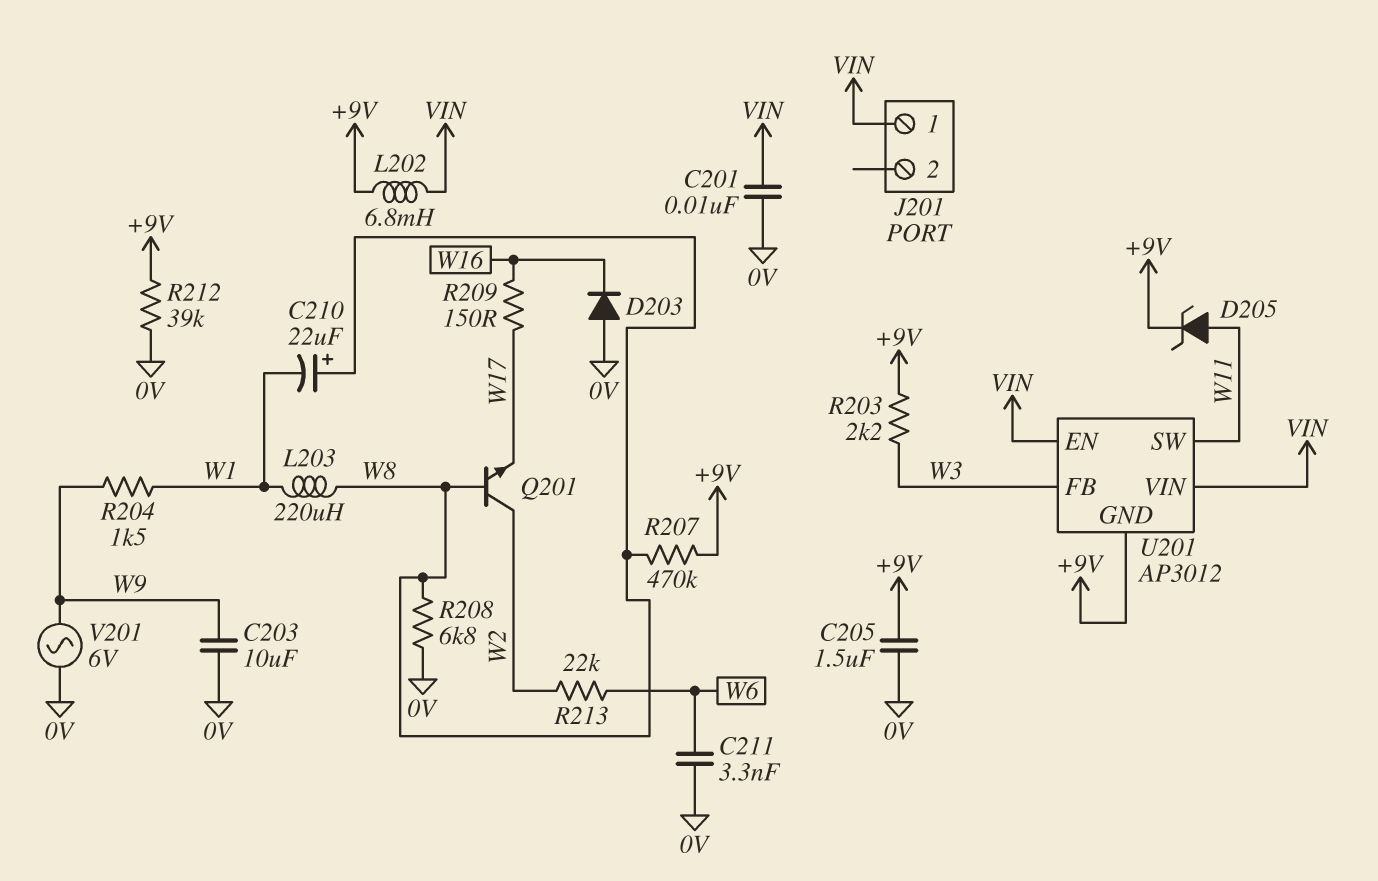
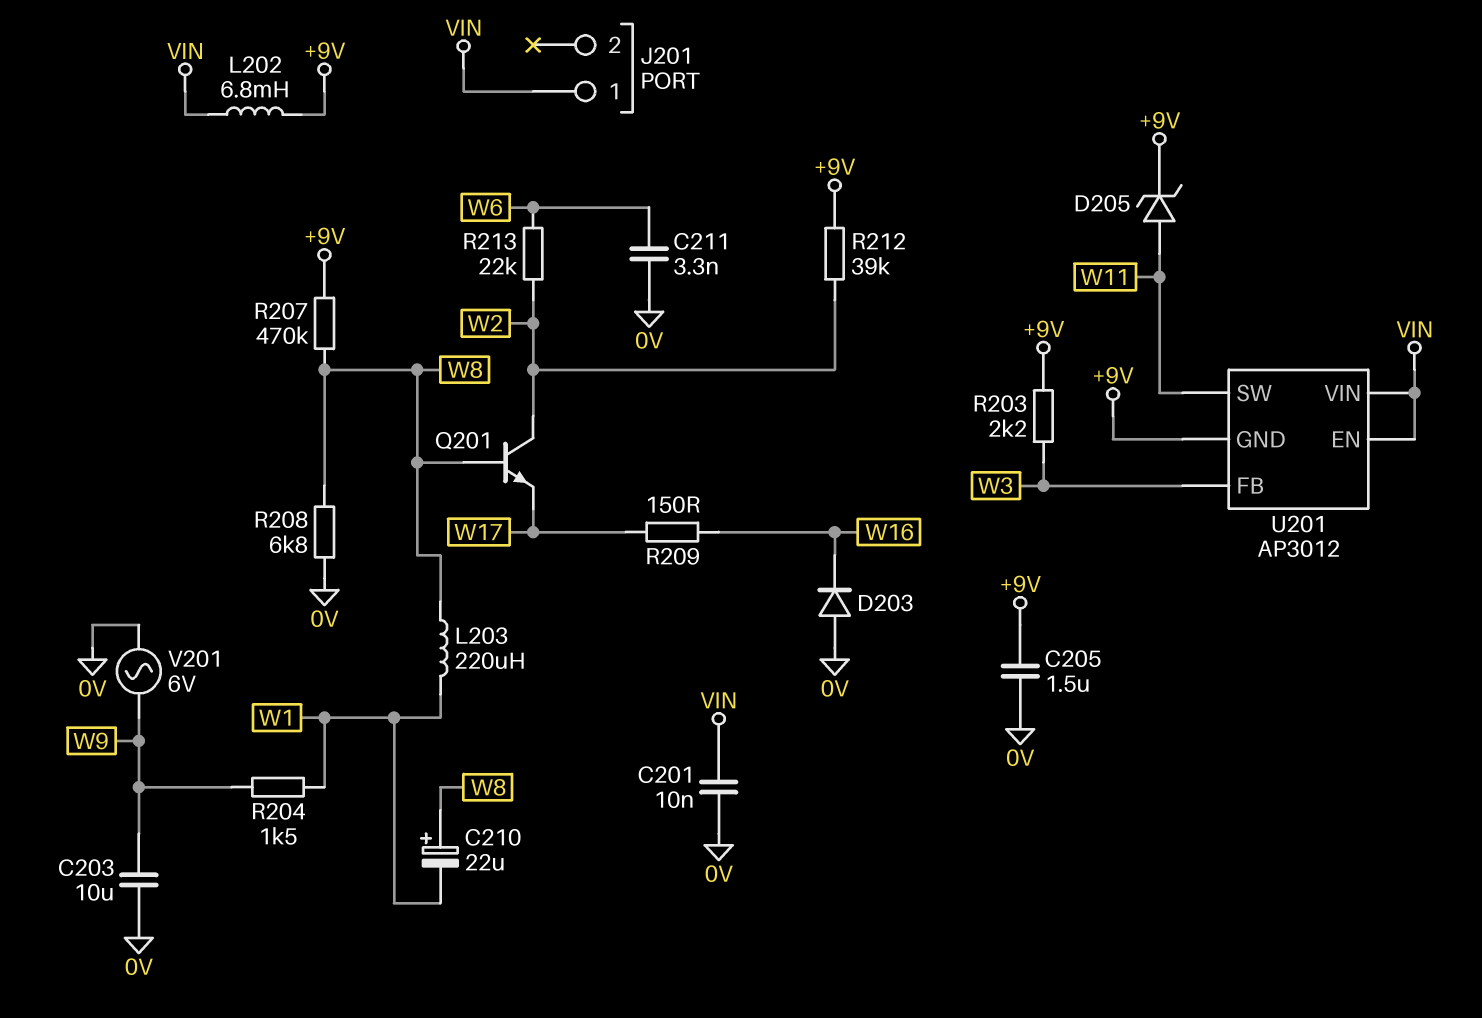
R212: 39k (+9V, 0V) -> 39k (+9V, W2)

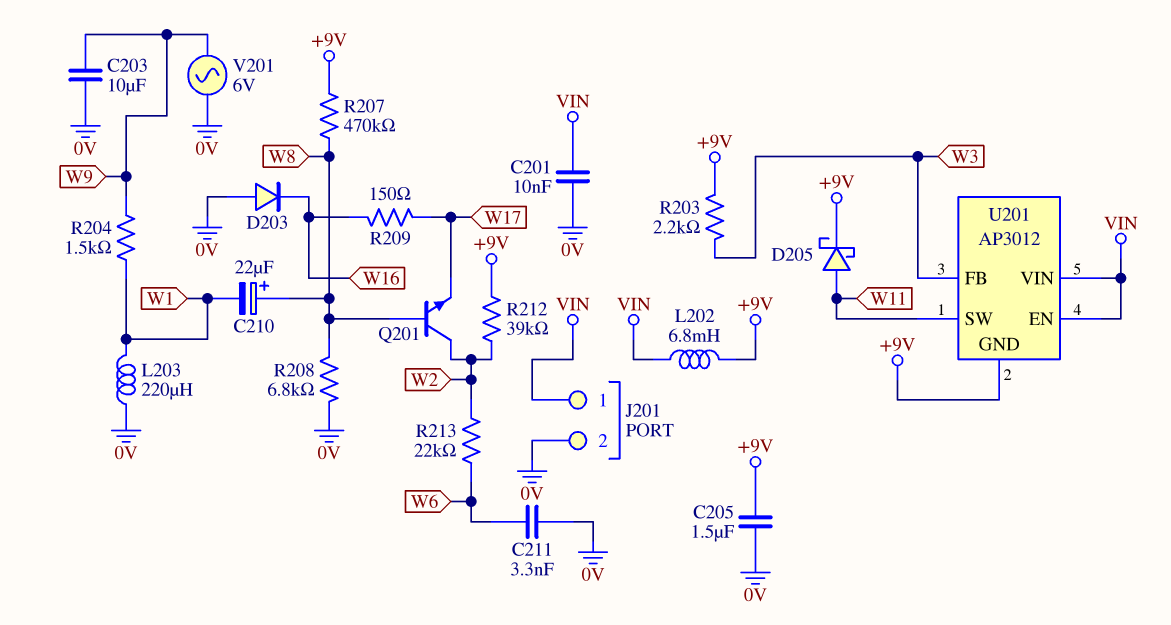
D205: zener (A W11, K +9V) -> schottky (A W11, K +9V)
J201 pin 2: none -> 0V
L203: 220uH (W1, W8) -> 220uH (0V, W1)

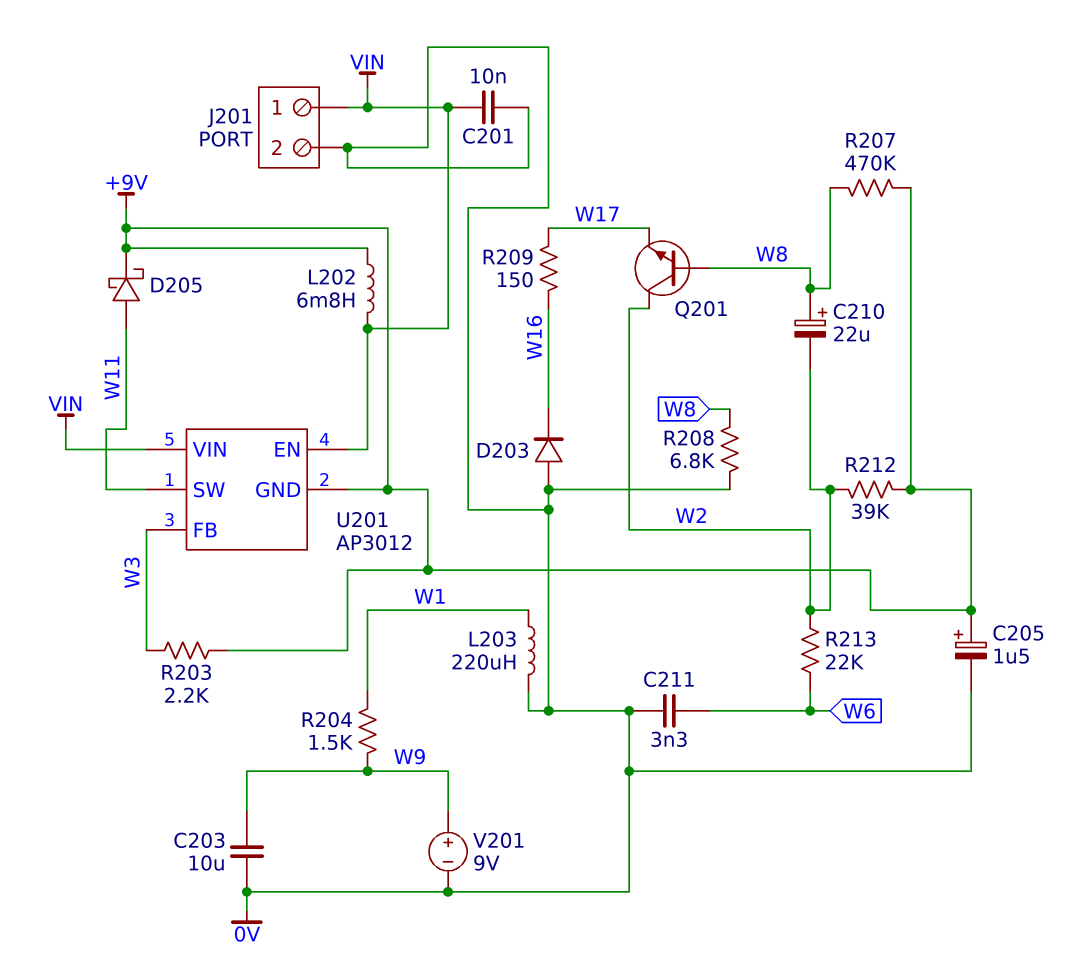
C205: 1.5uF (+9V, 0V) -> 1.5uF (plus +9V, minus 0V)
C210: 22uF (plus W8, minus W1) -> 22uF (plus W8, minus W2)
V201: AC 6V (0V, W9) -> 9V (plus W9, minus 0V)

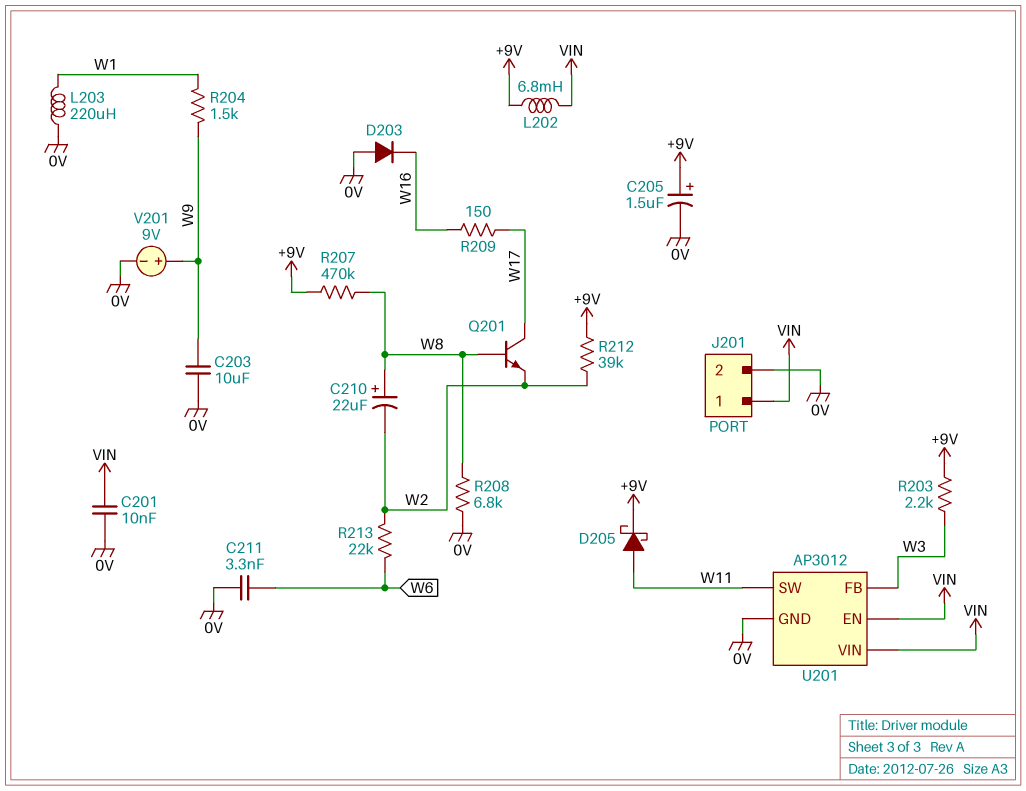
Q201: NPN (B W8, C W2, E W17) -> NPN (B W8, C W17, E W2)
U201 pin GND: +9V -> 0V

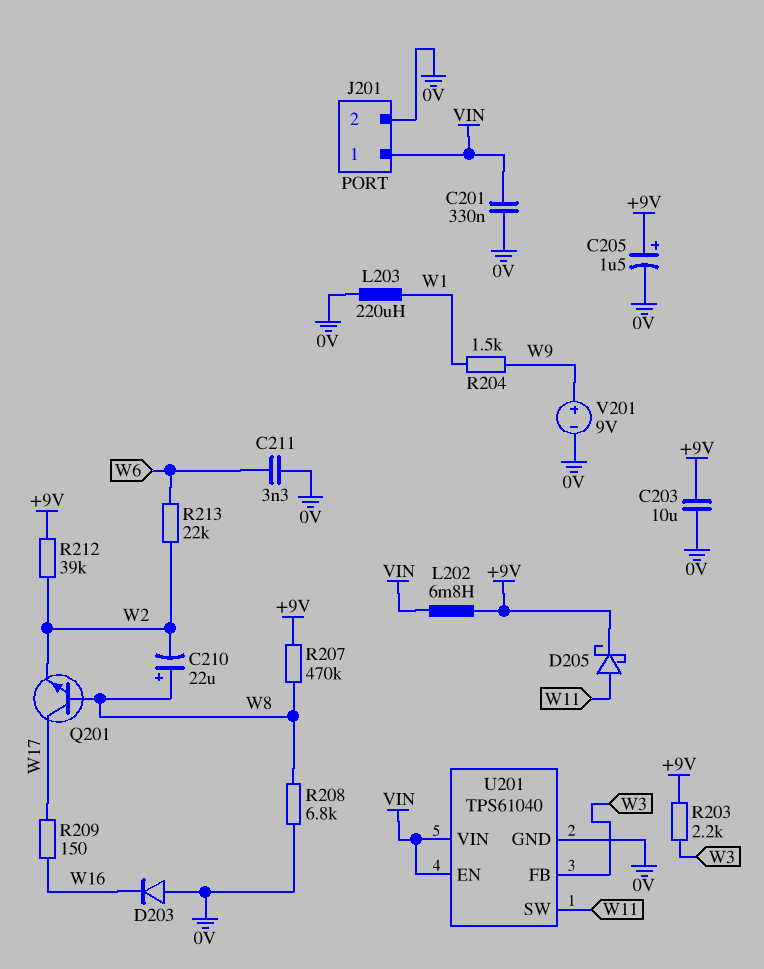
C201: 10nF (0V, VIN) -> 330nF (0V, VIN)
C203: 10uF (0V, W9) -> 10uF (+9V, 0V)
U201: AP3012 -> TPS61040

